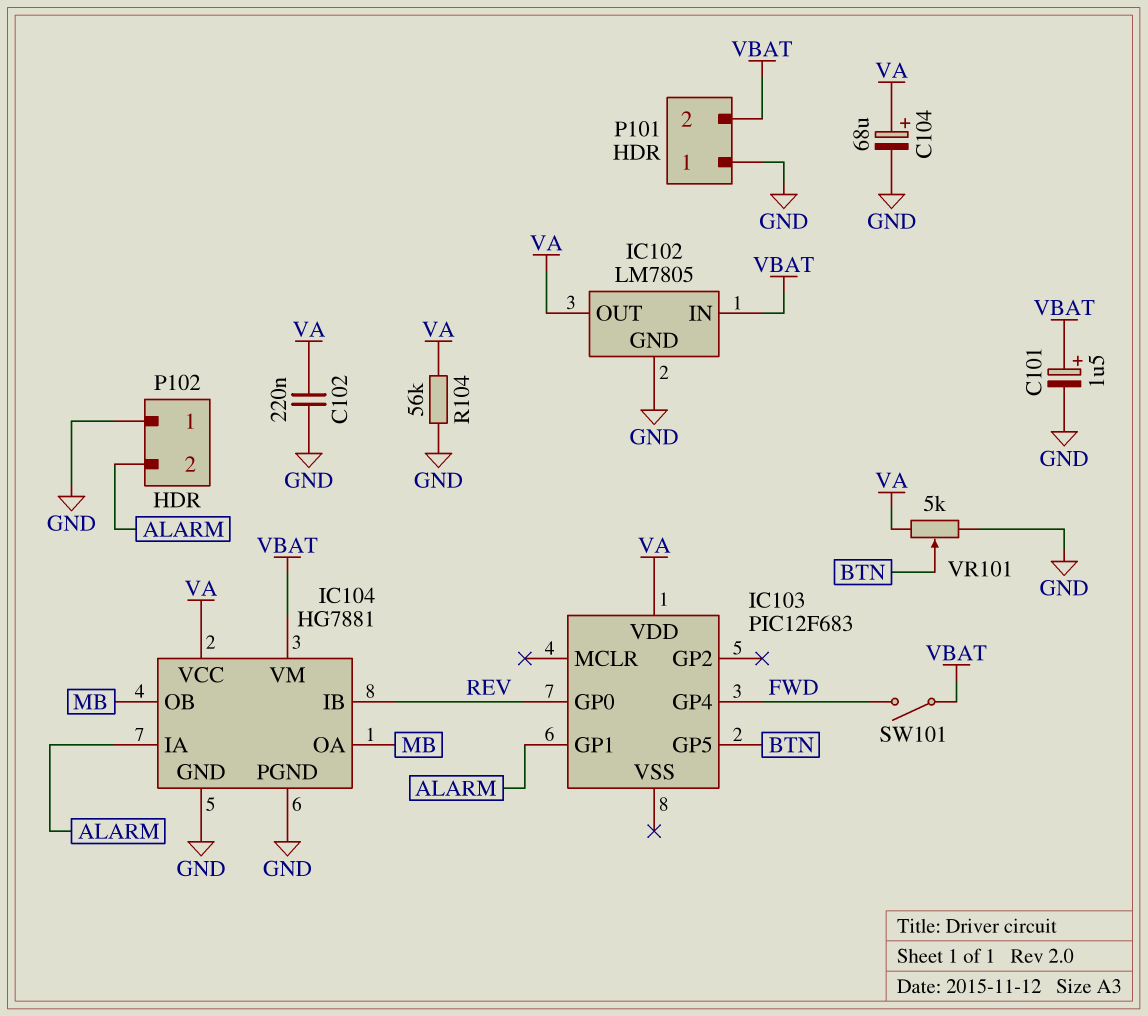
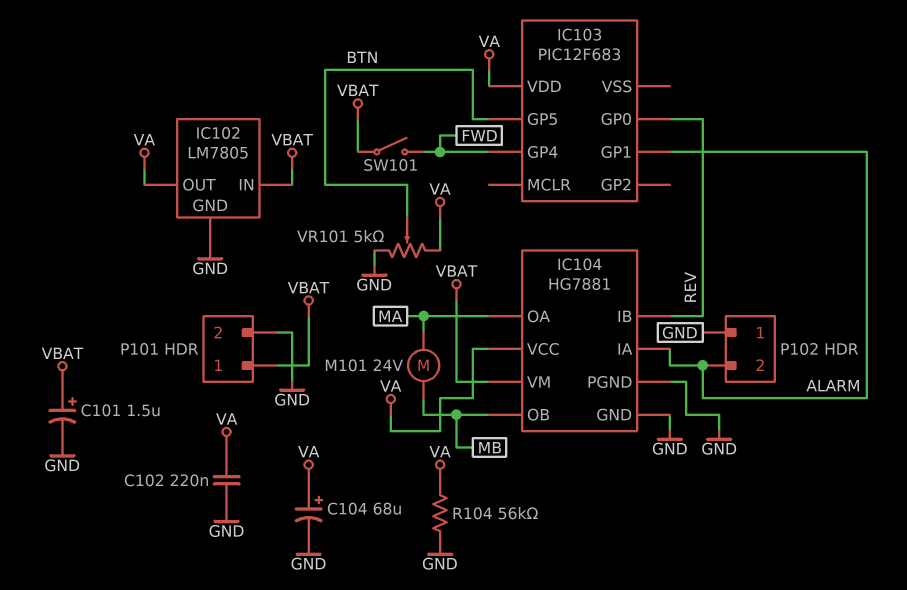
IC104 pin OA: MB -> MA
M101: none -> motor 24V (MA, MB)
P101 pin 1: GND -> VBAT
P101 pin 2: VBAT -> GND

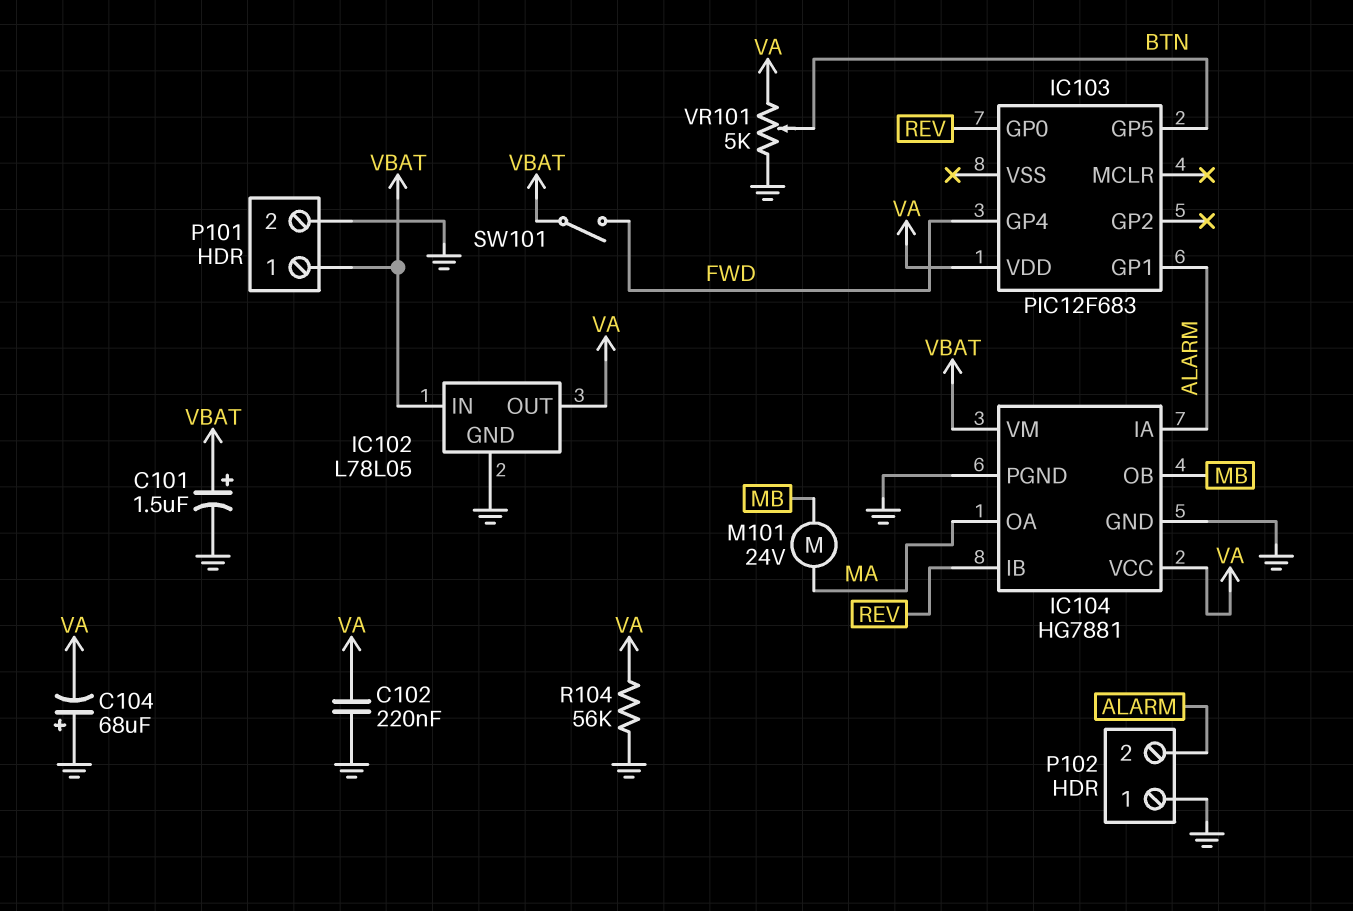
C104: 68uF (plus VA, minus GND) -> 68uF (plus GND, minus VA)
IC102: LM7805 -> L78L05

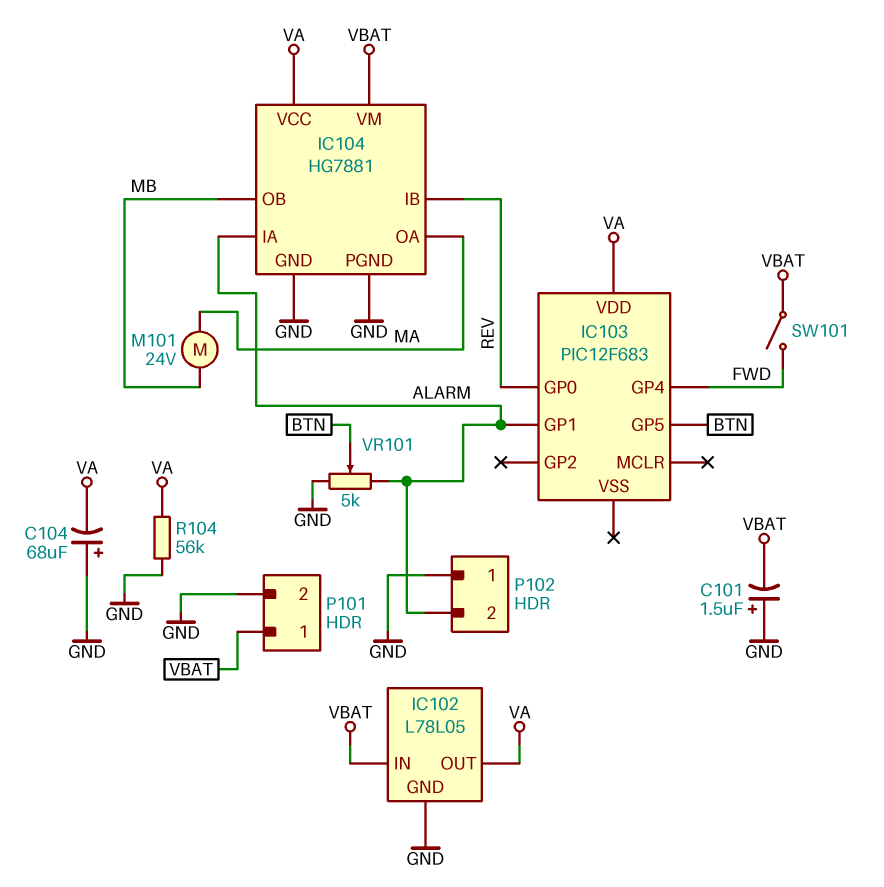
C101: 1.5uF (plus VBAT, minus GND) -> 1.5uF (plus GND, minus VBAT)
C102: 220nF (GND, VA) -> none
VR101: 5k (GND, VA, wiper BTN) -> 5k (ALARM, GND, wiper BTN)

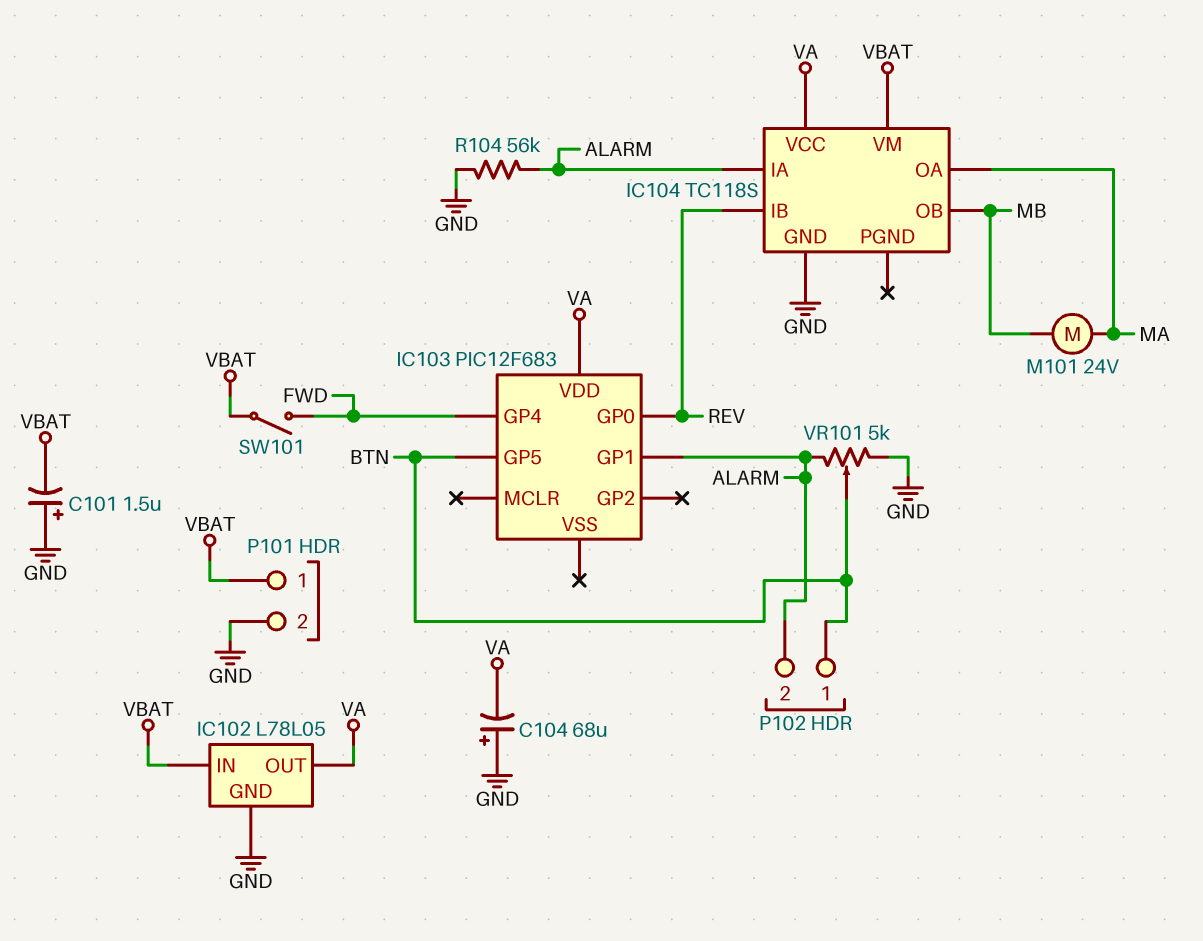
IC104: HG7881 -> TC118S
IC104 pin PGND: GND -> none
P102 pin 1: GND -> BTN
R104: 56k (GND, VA) -> 56k (ALARM, GND)

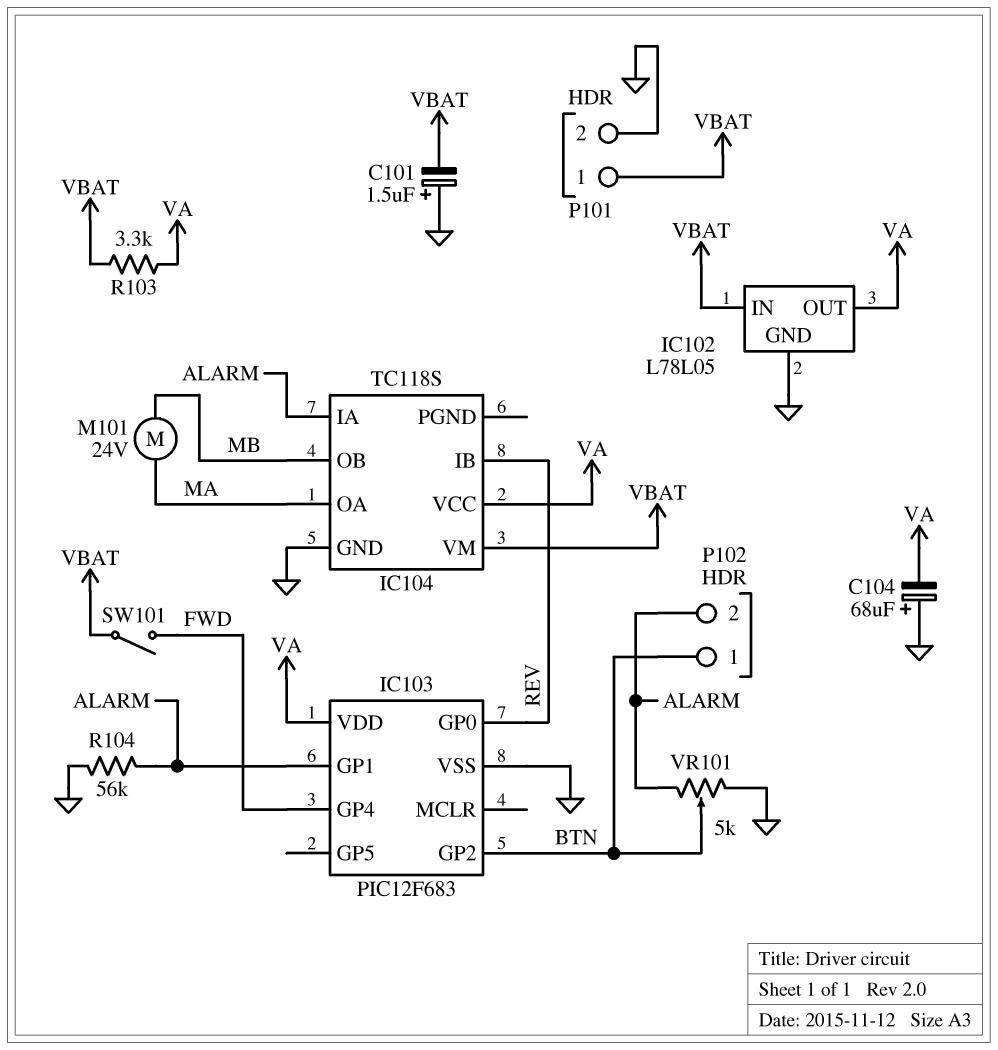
IC103 pin GP2: none -> BTN
IC103 pin GP5: BTN -> none
IC103 pin VSS: none -> GND
R103: none -> 3.3k (VA, VBAT)

